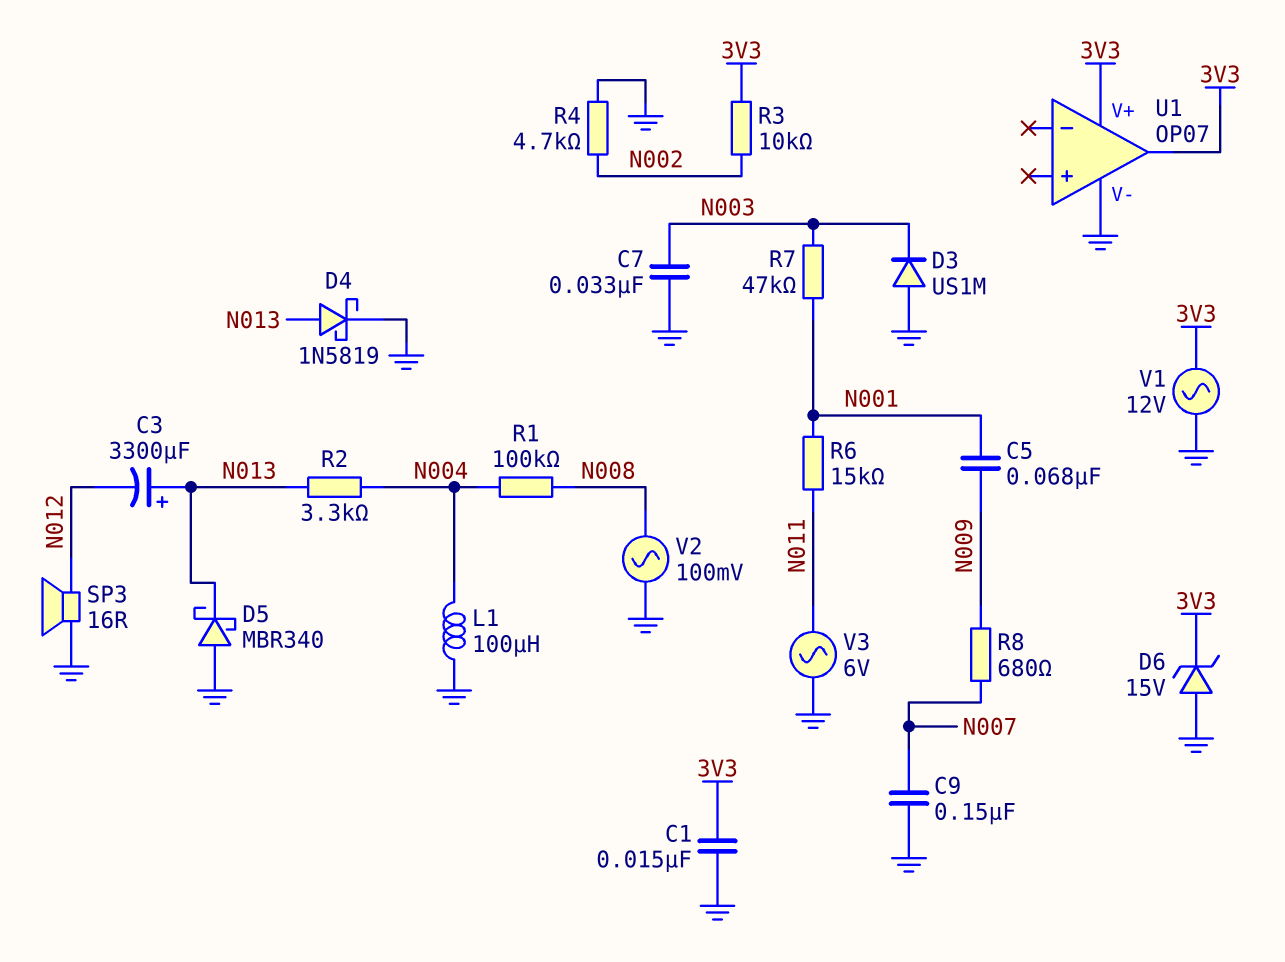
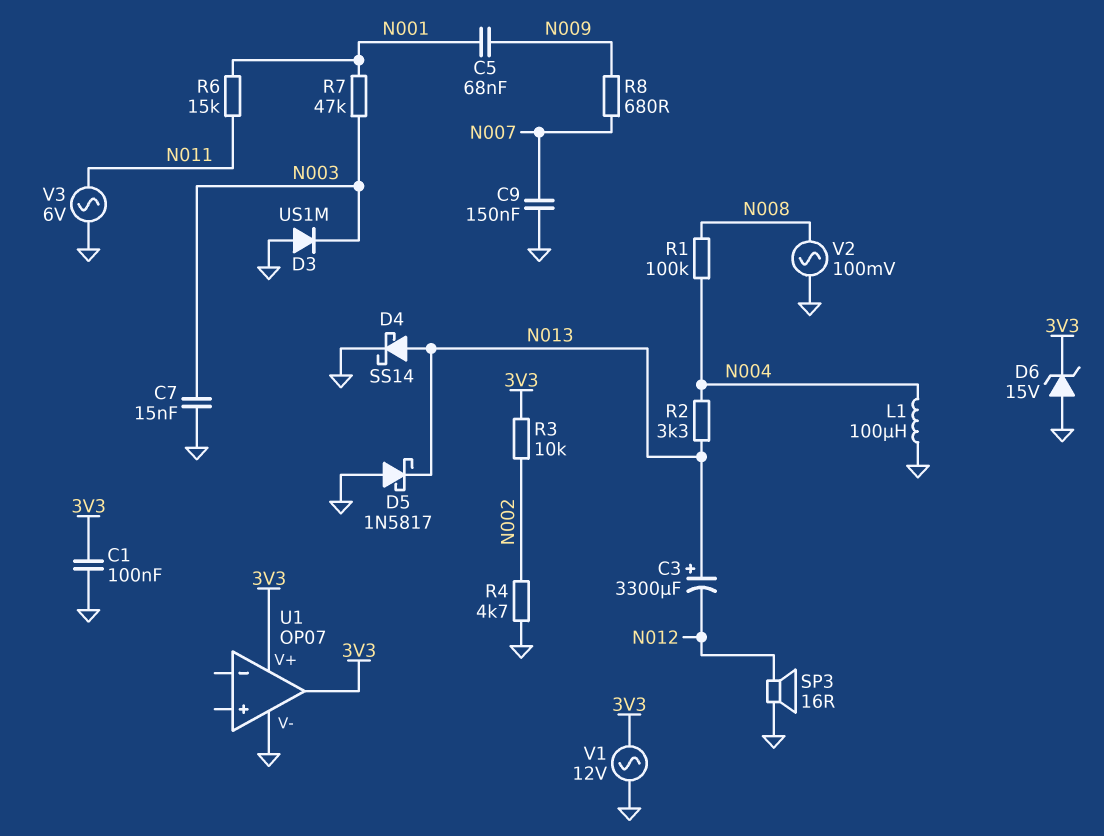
C1: 15nF (3V3, GND) -> 100nF (3V3, GND)
C7: 33nF (GND, N003) -> 15nF (GND, N003)
D4: schottky 1N5819 (A N013, K GND) -> schottky SS14 (A N013, K GND)
D5: schottky MBR340 (A GND, K N013) -> schottky 1N5817 (A GND, K N013)

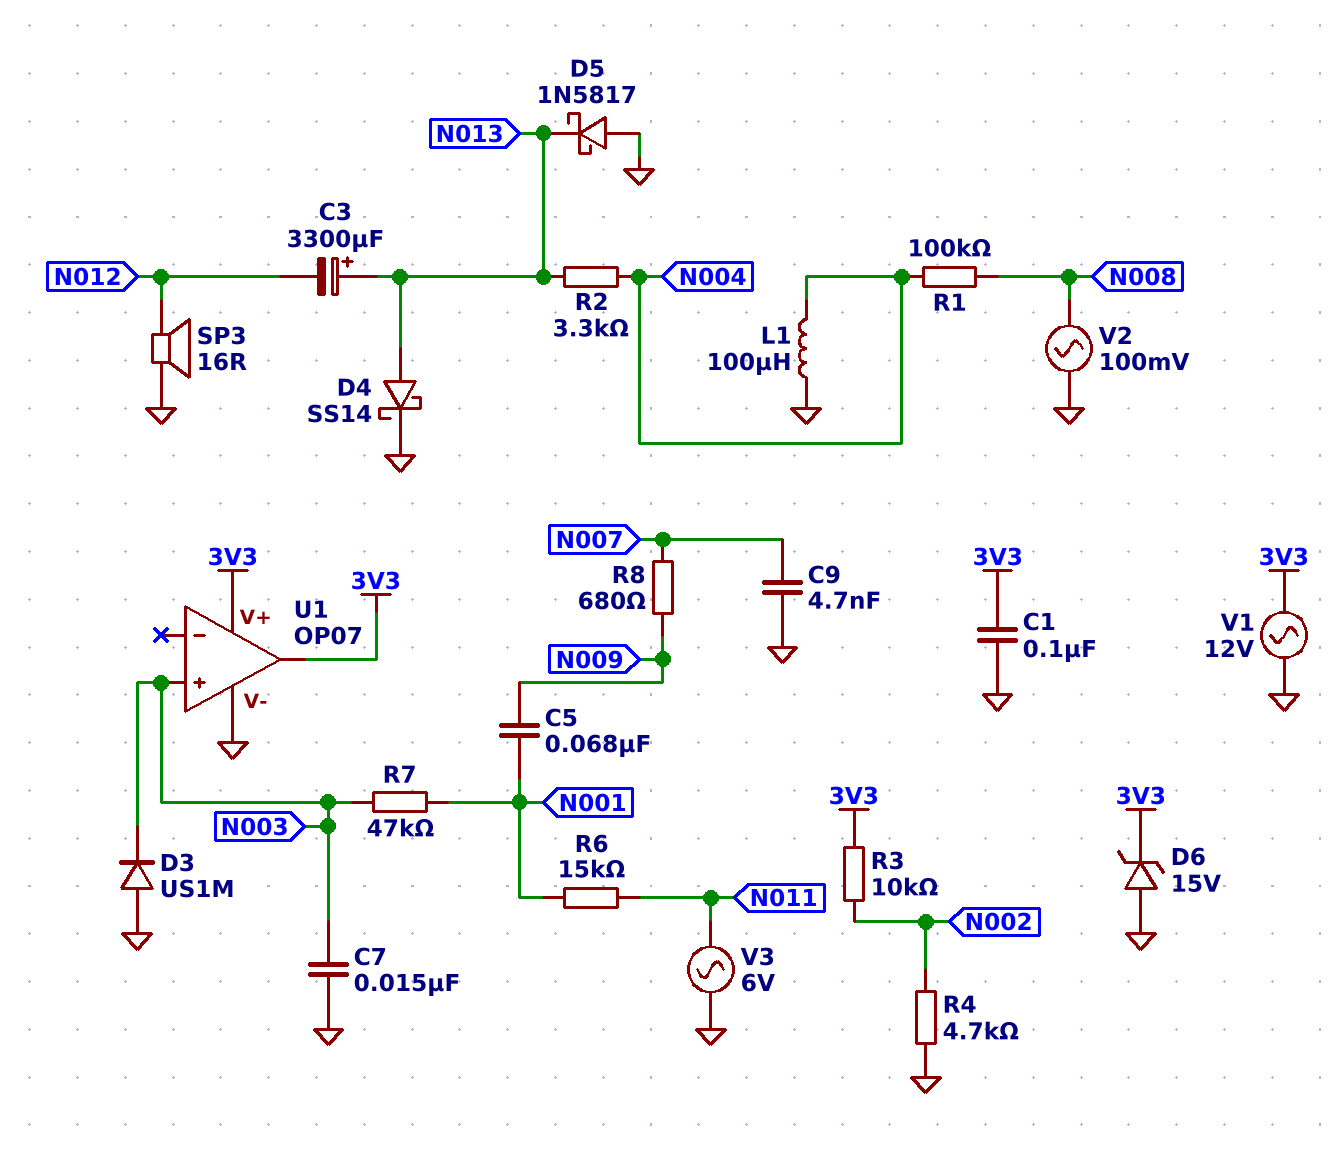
C9: 150nF (GND, N007) -> 4.7nF (GND, N007)
U1 pin in+: none -> N003

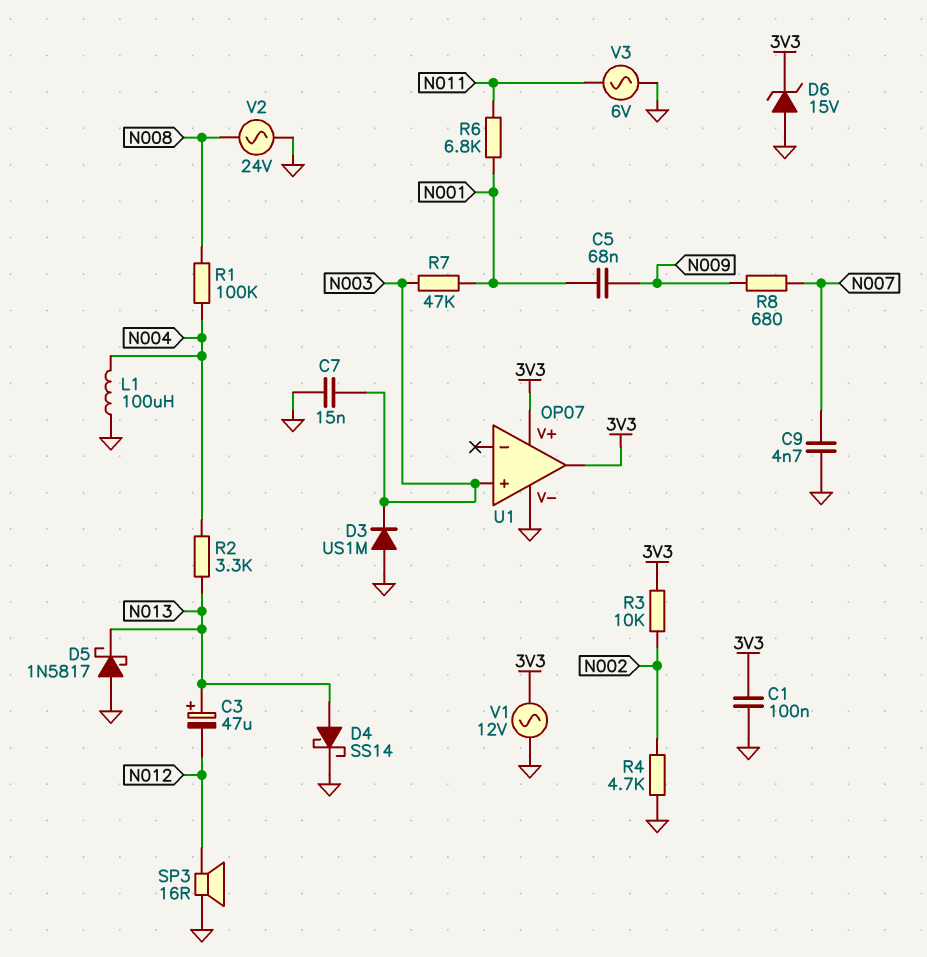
C3: 3300uF (plus N013, minus N012) -> 47uF (plus N013, minus N012)
R6: 15k (N001, N011) -> 6.8k (N001, N011)
V2: AC 100mV (GND, N008) -> AC 24V (GND, N008)

